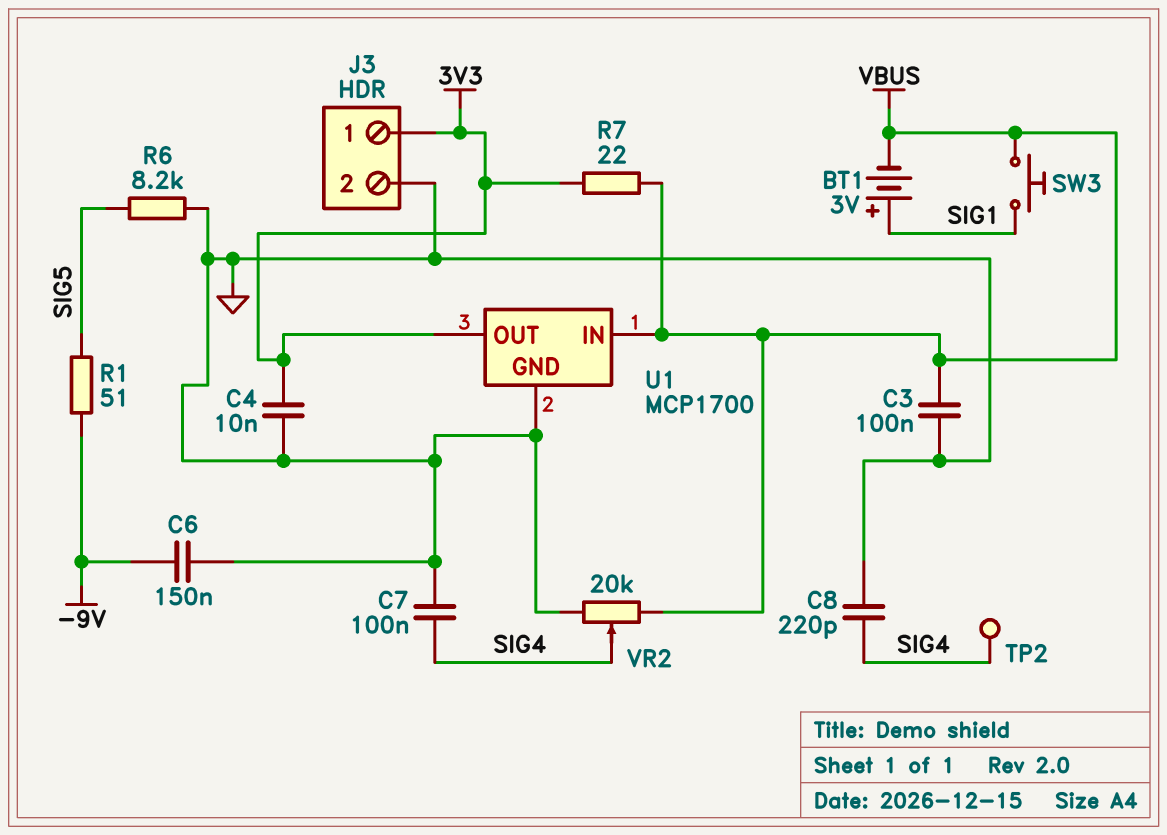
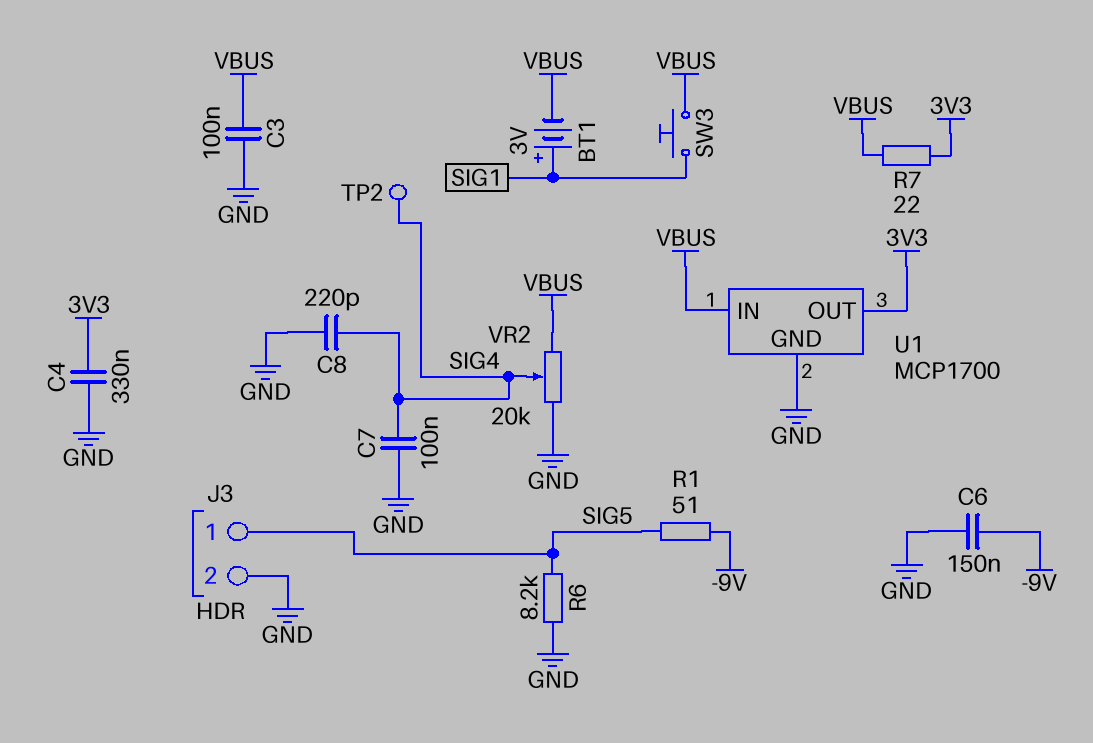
C4: 10nF (3V3, GND) -> 330nF (3V3, GND)
J3 pin 1: 3V3 -> SIG5

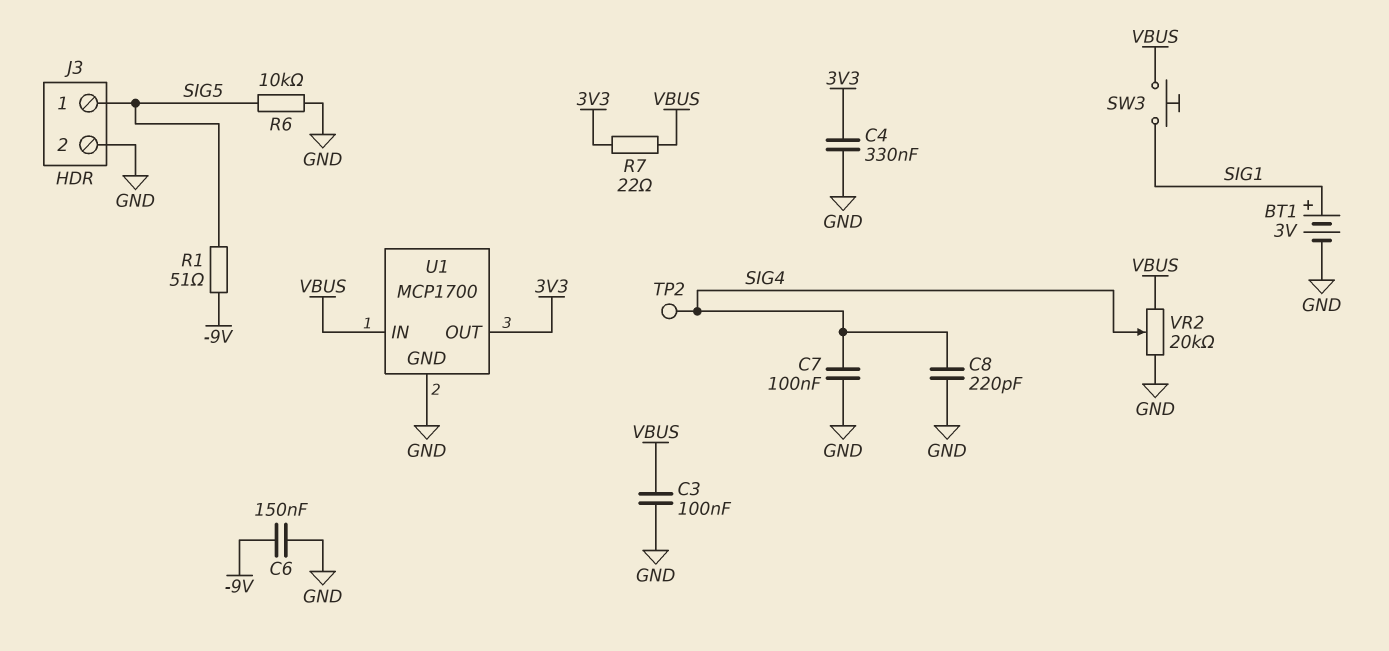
BT1: 3V (plus SIG1, minus VBUS) -> 3V (plus SIG1, minus GND)
R6: 8.2k (GND, SIG5) -> 10k (GND, SIG5)

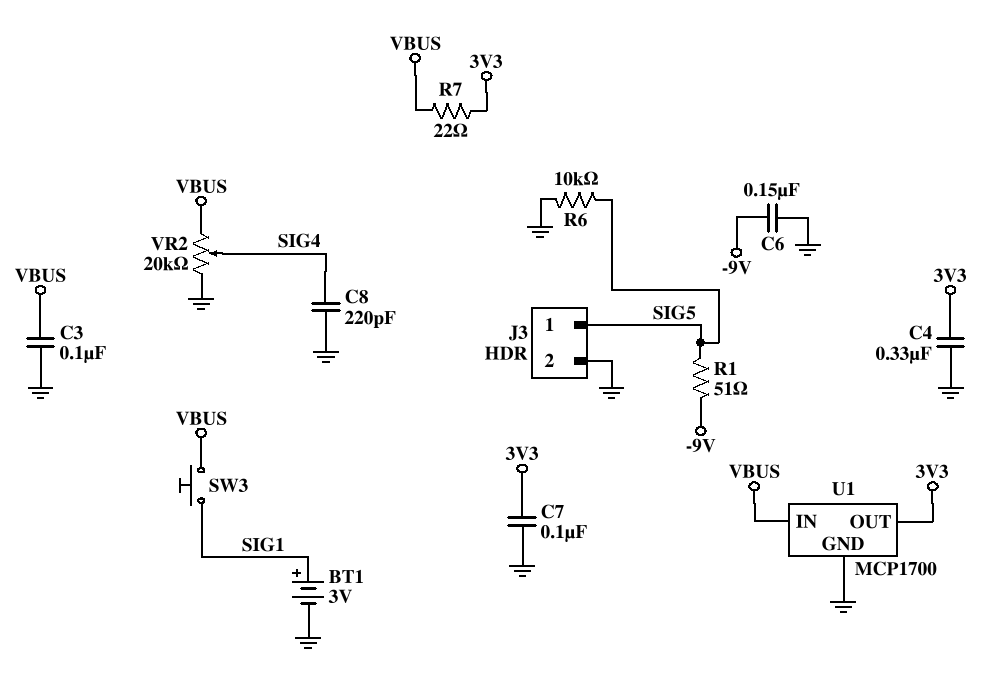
C7: 100nF (GND, SIG4) -> 100nF (3V3, GND)
TP2: test point (SIG4) -> none

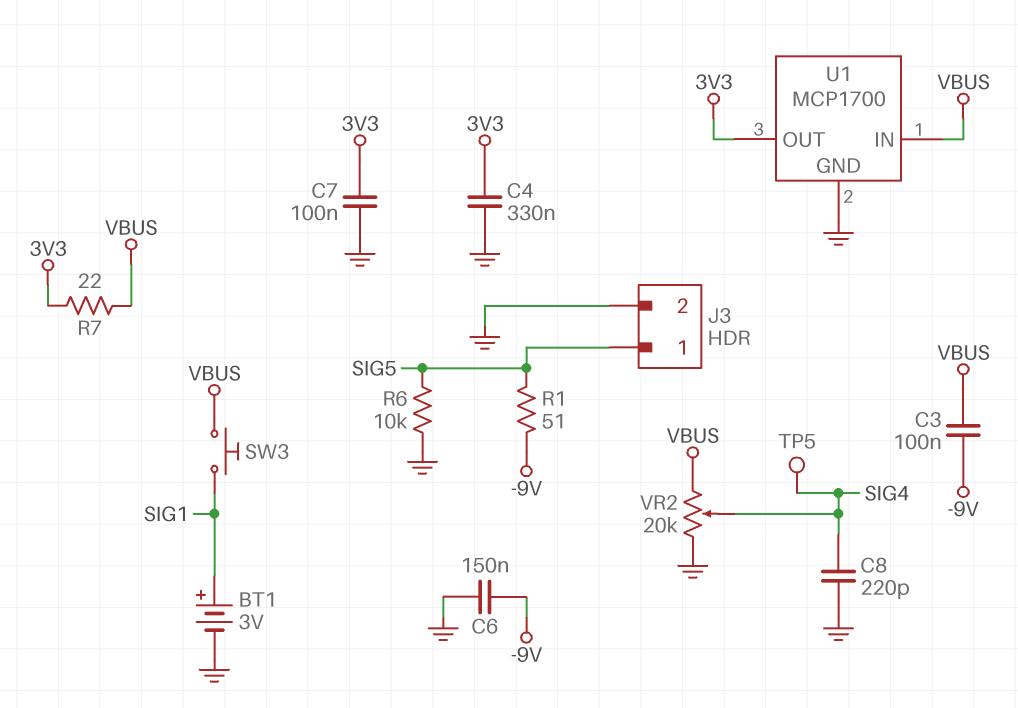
C3: 100nF (GND, VBUS) -> 100nF (-9V, VBUS)
TP5: none -> test point (SIG4)

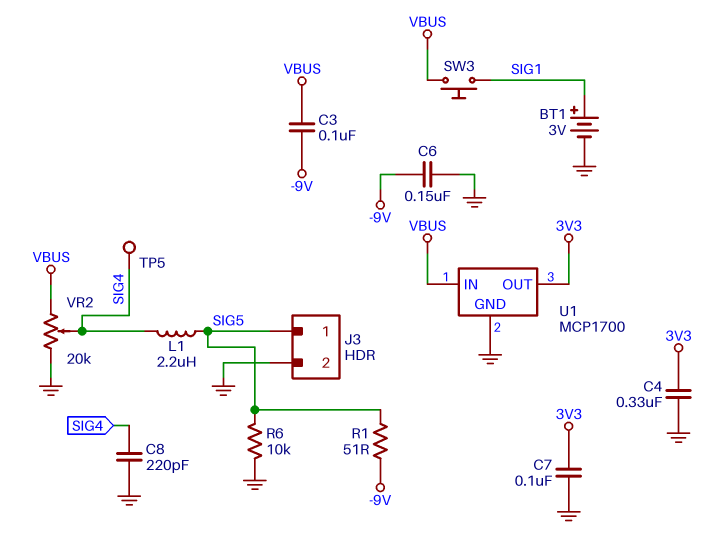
L1: none -> 2.2uH (SIG4, SIG5)
R7: 22 (3V3, VBUS) -> none

